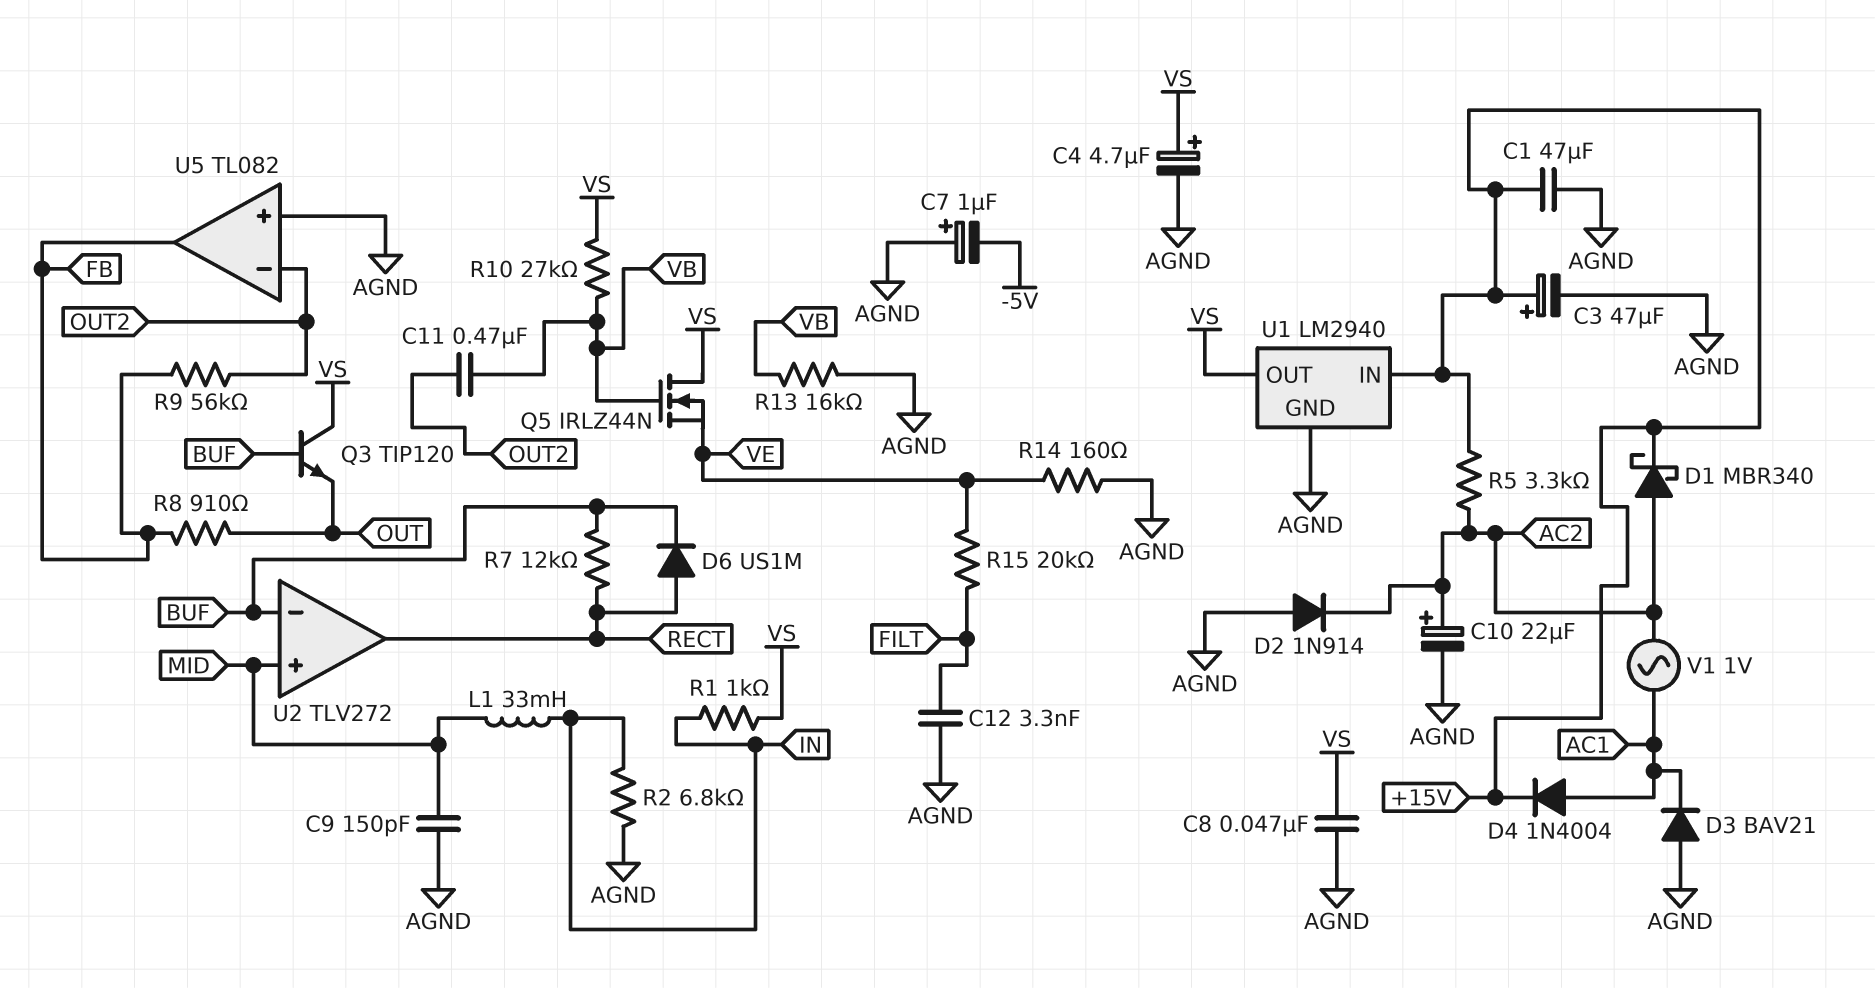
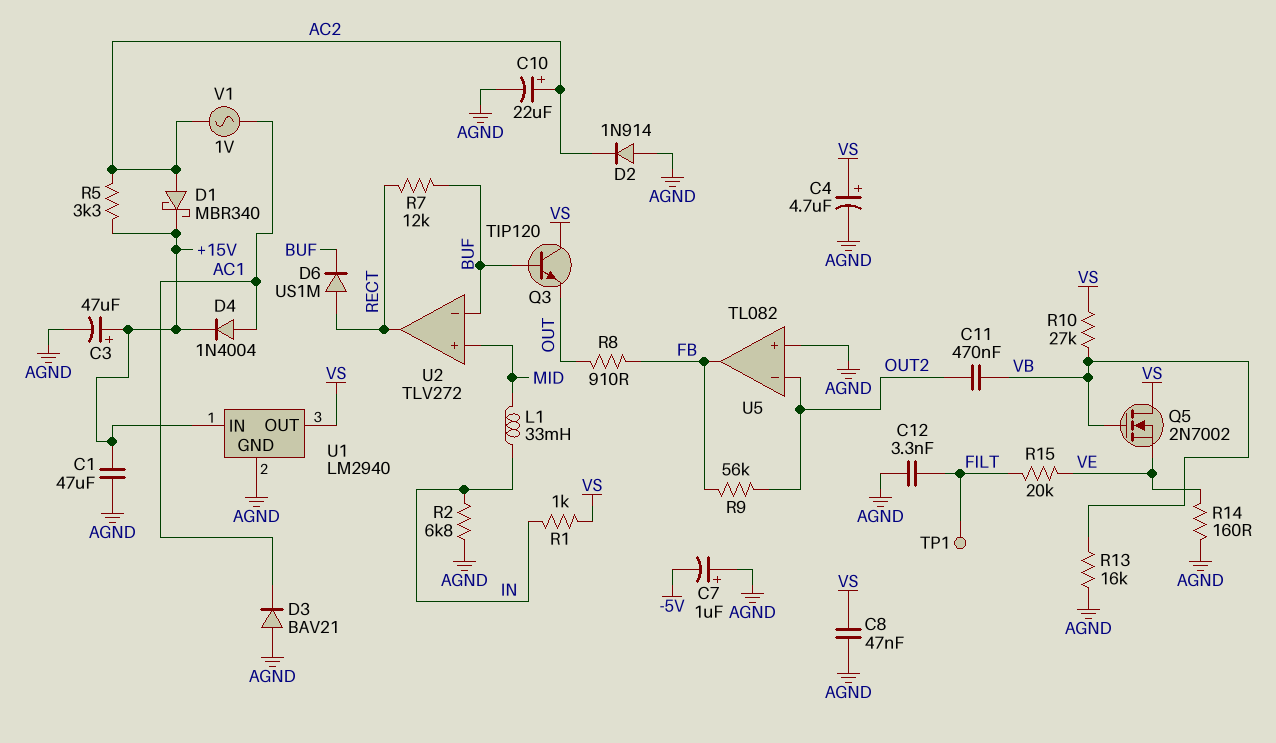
C9: 150pF (AGND, MID) -> none
Q5: NMOS IRLZ44N (G VB, D VS, S VE) -> NMOS 2N7002 (G VB, D VS, S VE)
TP1: none -> test point (FILT)

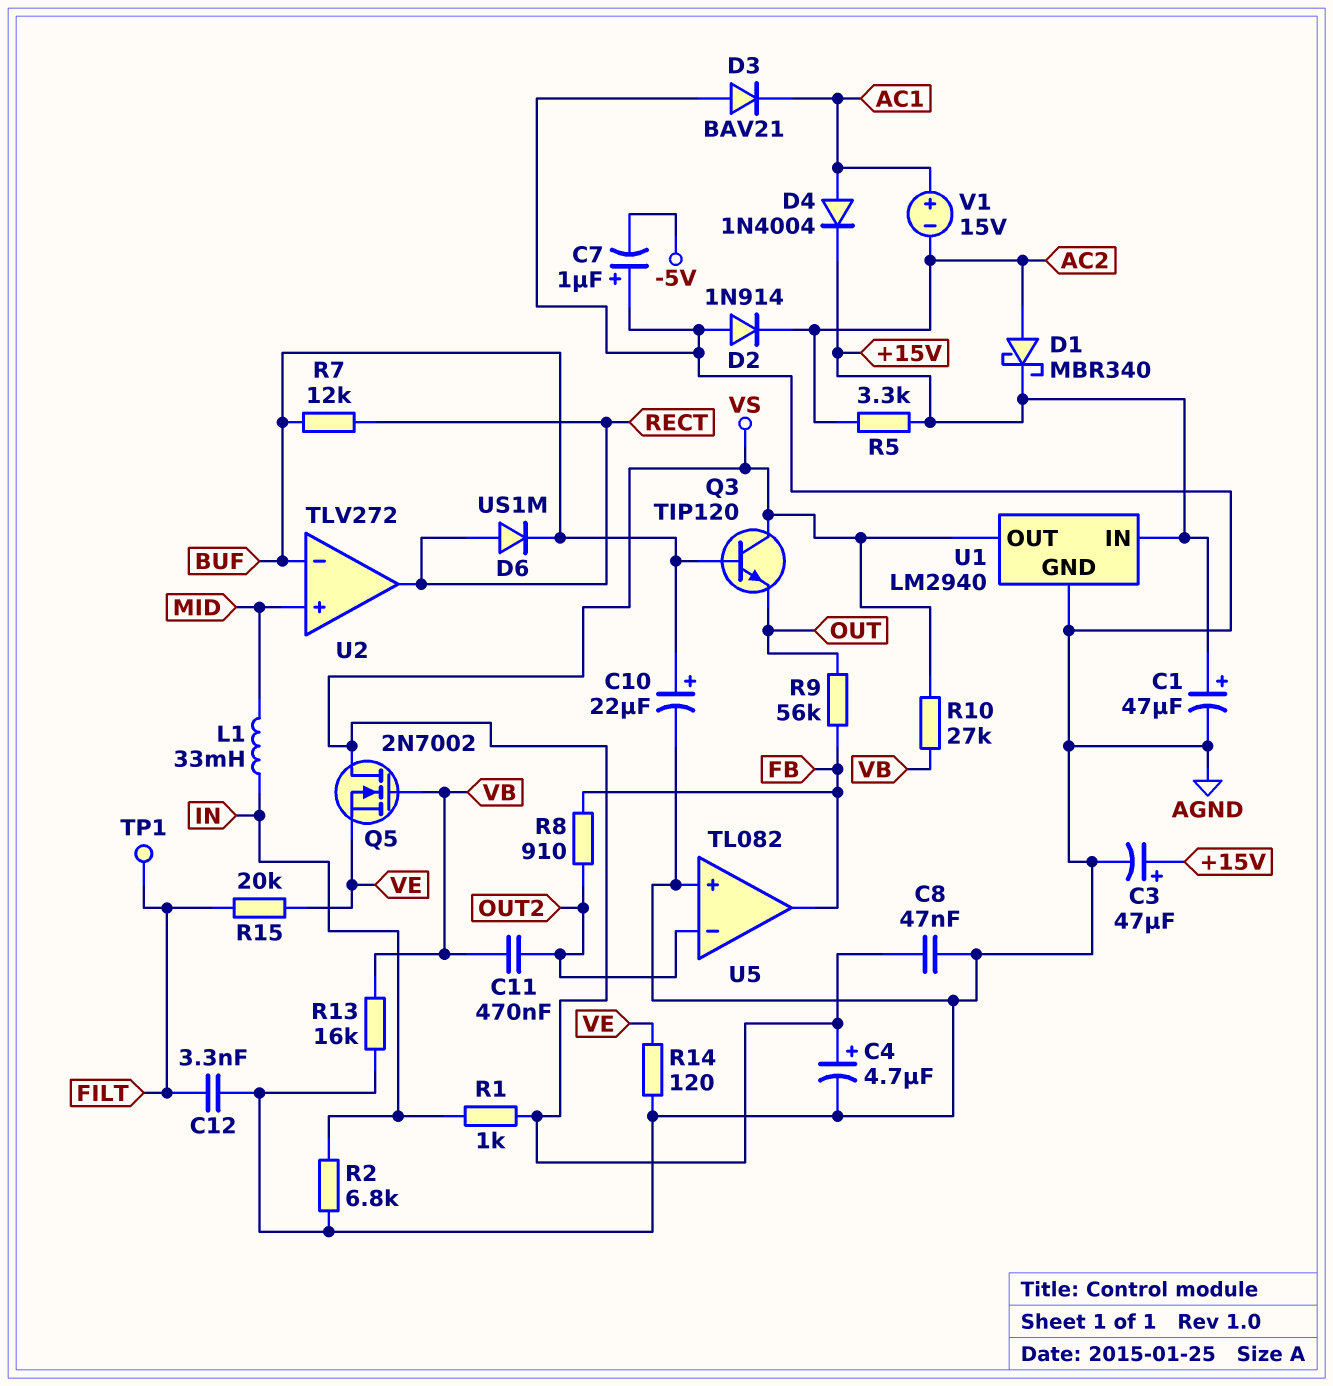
C1: 47uF (+15V, AGND) -> 47uF (plus +15V, minus AGND)
C10: 22uF (plus AC2, minus AGND) -> 22uF (plus BUF, minus AGND)
R8: 910 (FB, OUT) -> 910 (FB, OUT2)
R9: 56k (FB, OUT2) -> 56k (FB, OUT)
R14: 160 (AGND, VE) -> 120 (AGND, VE)
V1: AC 1V (AC1, AC2) -> 15V (plus AC1, minus AC2)

